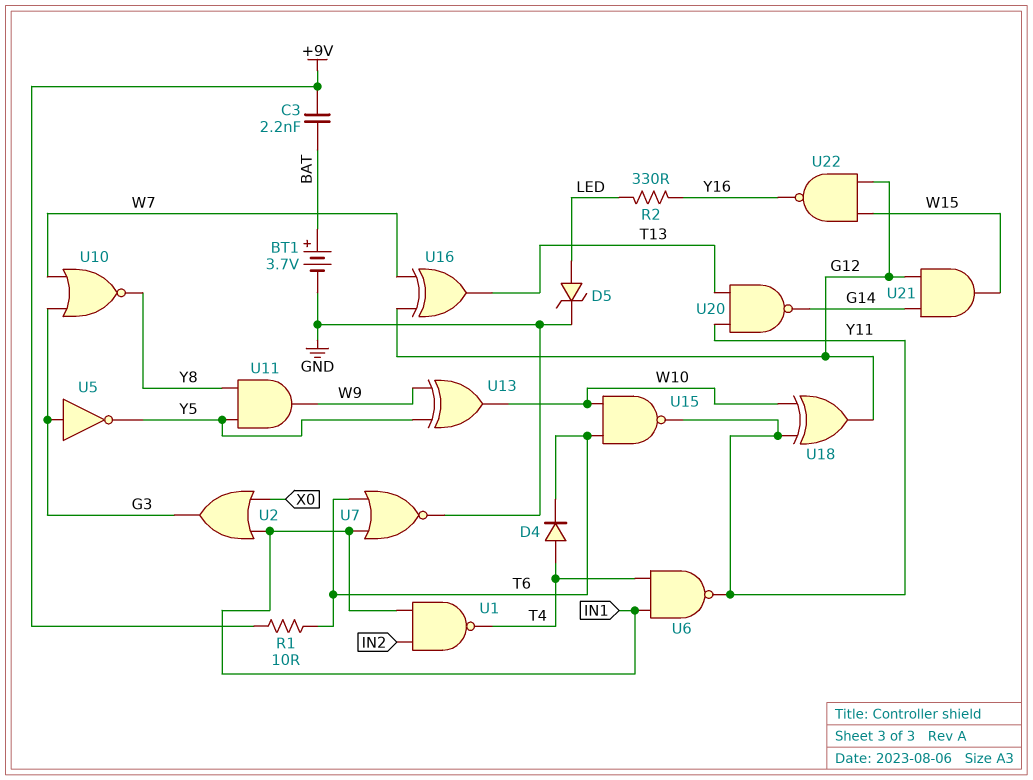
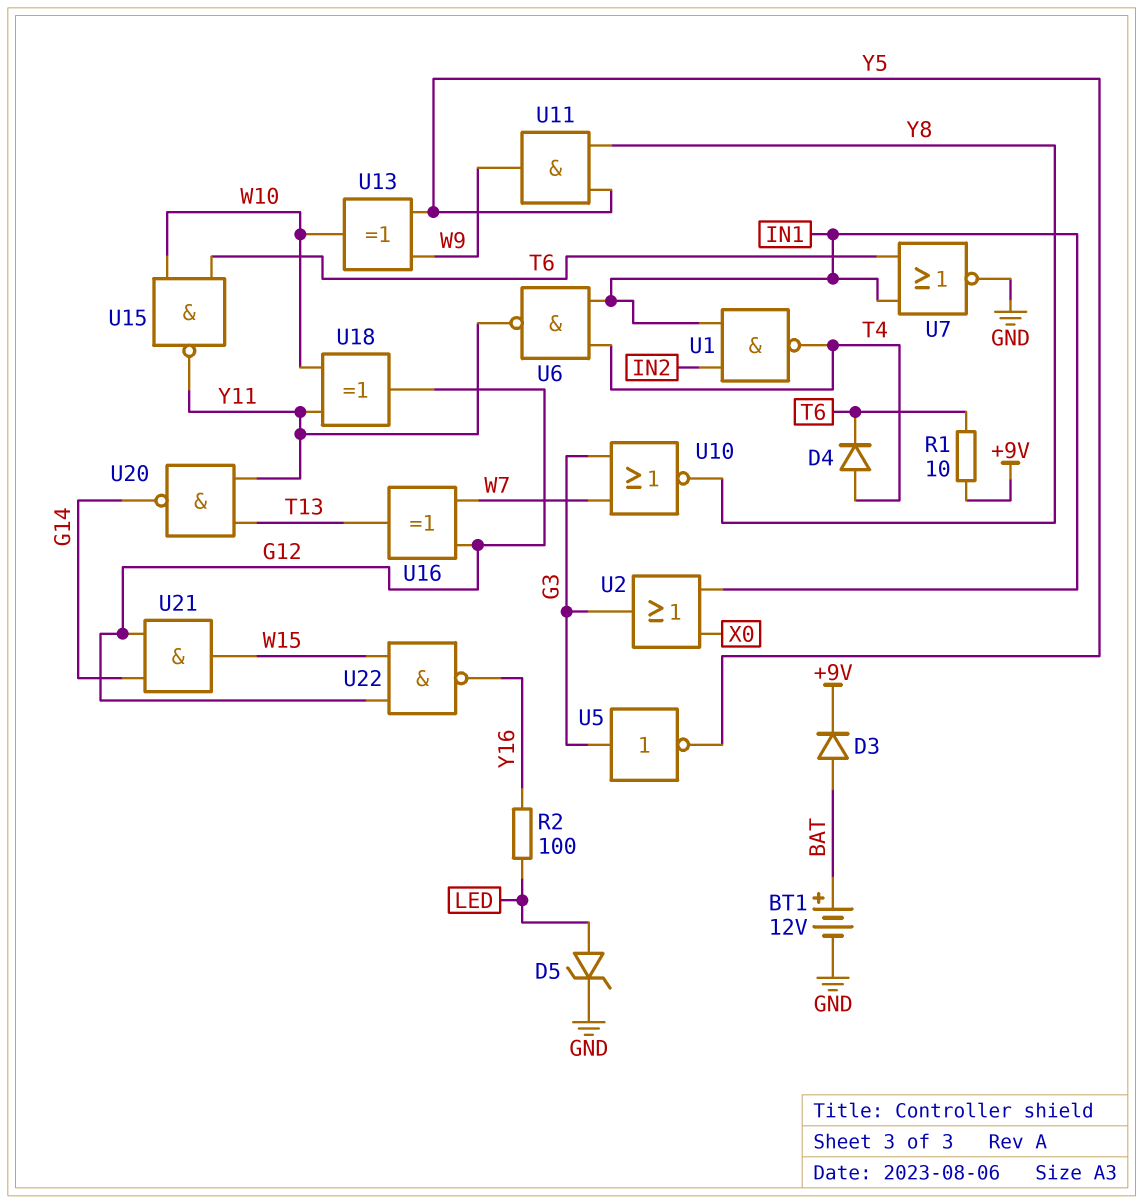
BT1: 3.7V (plus BAT, minus GND) -> 12V (plus BAT, minus GND)
C3: 2.2nF (+9V, BAT) -> none
D3: none -> diode (A BAT, K +9V)
R2: 330 (LED, Y16) -> 100 (LED, Y16)

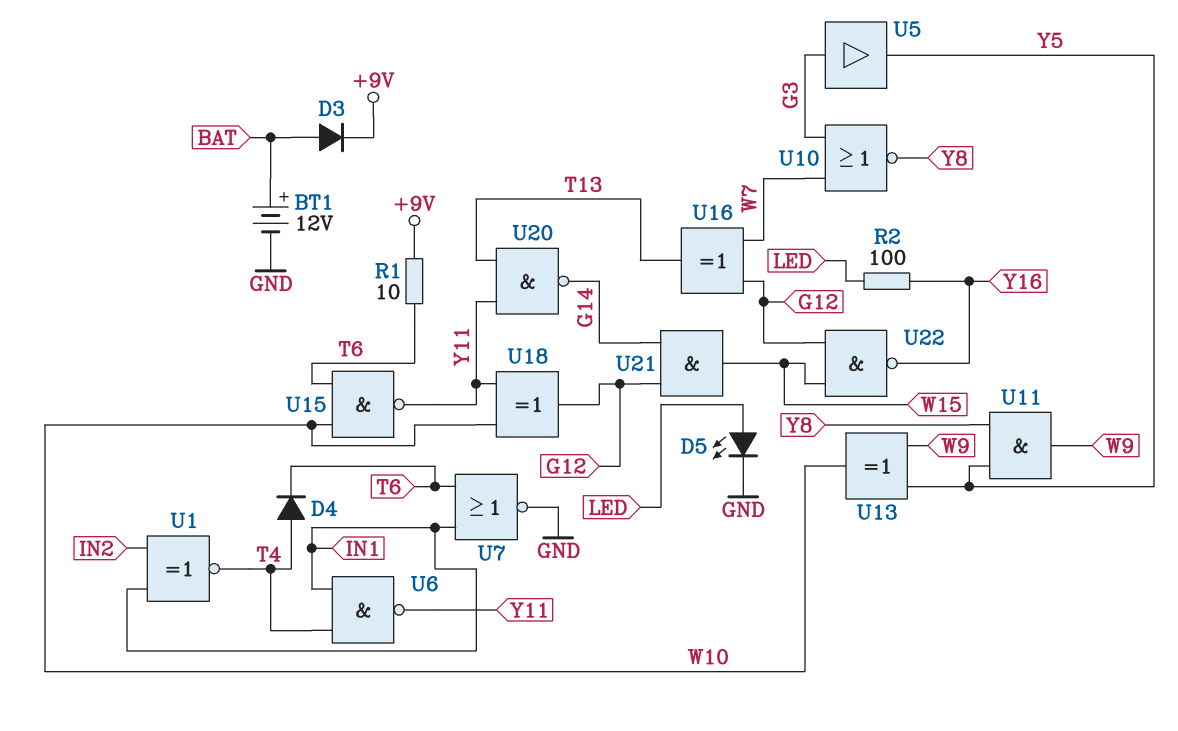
D5: zener (A LED, K GND) -> LED (A LED, K GND)
U1: NAND (in IN1, in IN2, out T4) -> XNOR (in IN1, in IN2, out T4)
U2: OR (in IN1, in X0, out G3) -> none
U5: NOT (in G3, out Y5) -> buffer (in G3, out Y5)

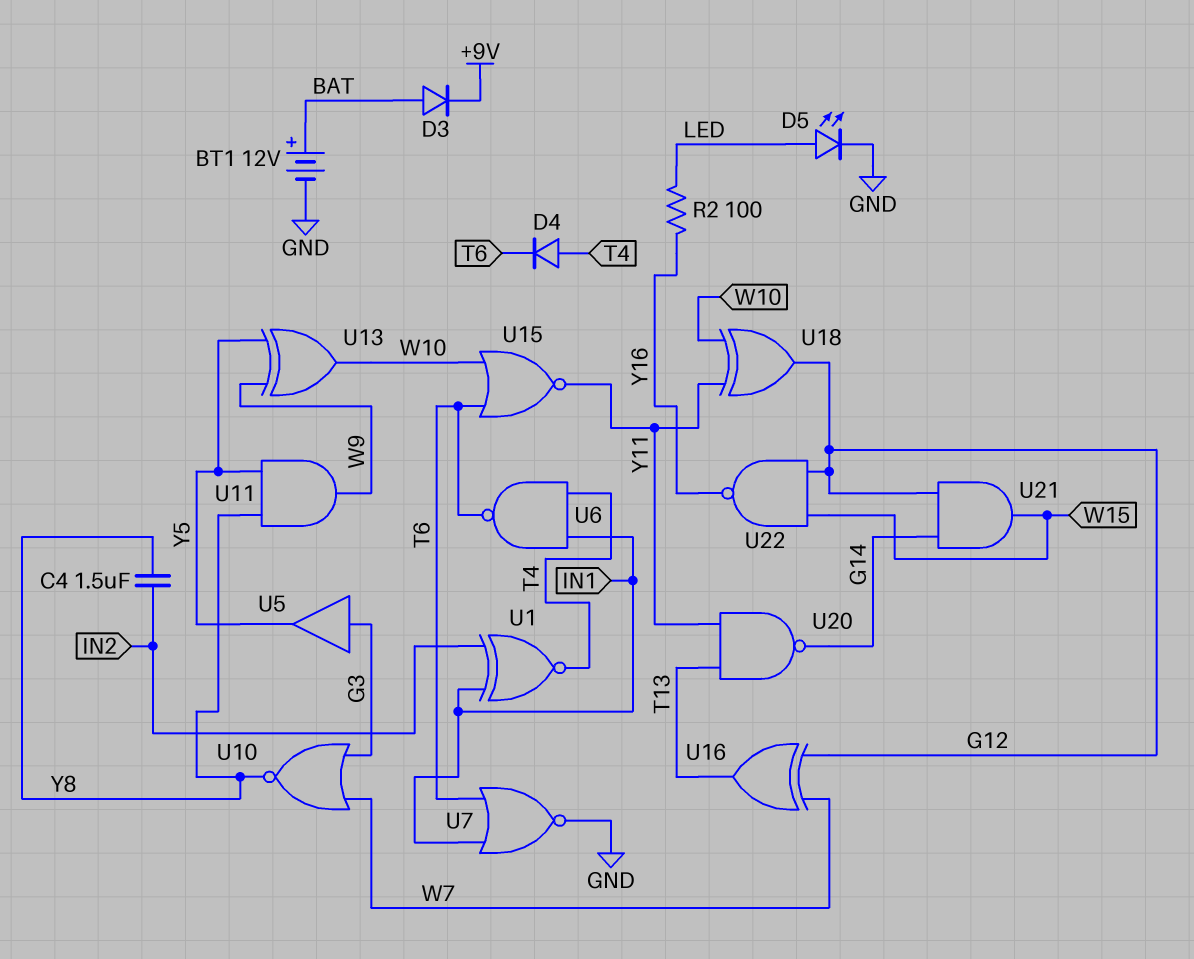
C4: none -> 1.5uF (IN2, Y8)
R1: 10 (+9V, T6) -> none
U6: NAND (in IN1, in T4, out Y11) -> NAND (in IN1, in T4, out T6)
U15: NAND (in T6, in W10, out Y11) -> NOR (in T6, in W10, out Y11)

